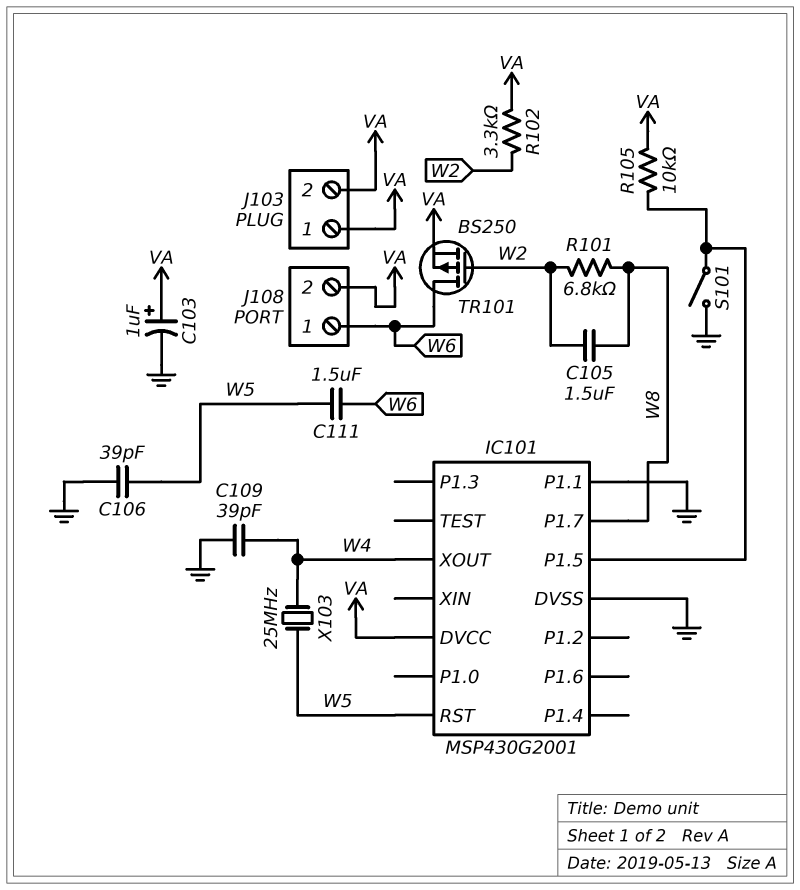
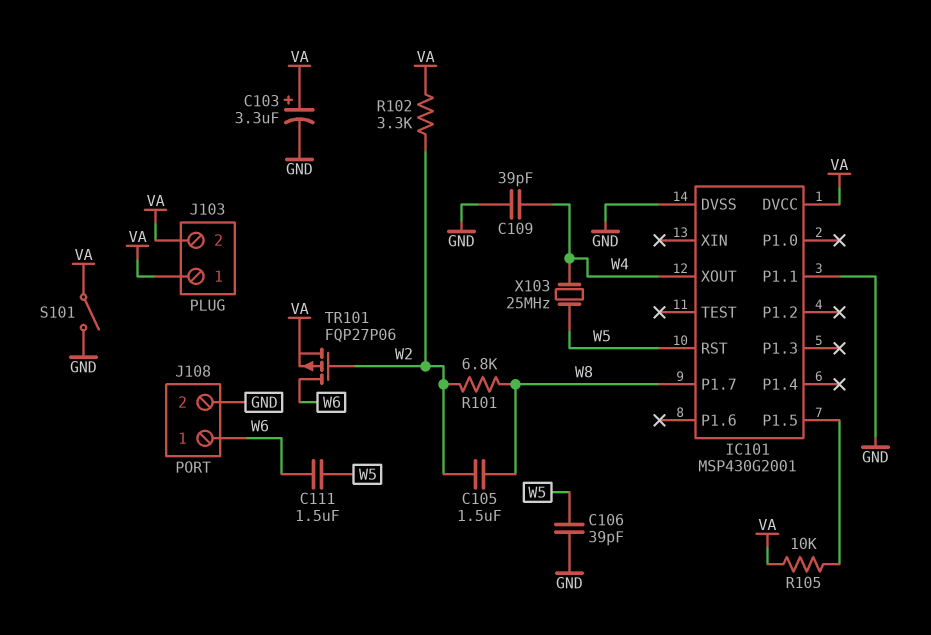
C103: 1uF (plus VA, minus GND) -> 3.3uF (plus VA, minus GND)
J108 pin 2: VA -> GND
S101: switch (GND, IC101/P1.5) -> switch (GND, VA)
TR101: PMOS BS250 (G W2, D W6, S VA) -> PMOS FQP27P06 (G W2, D W6, S VA)

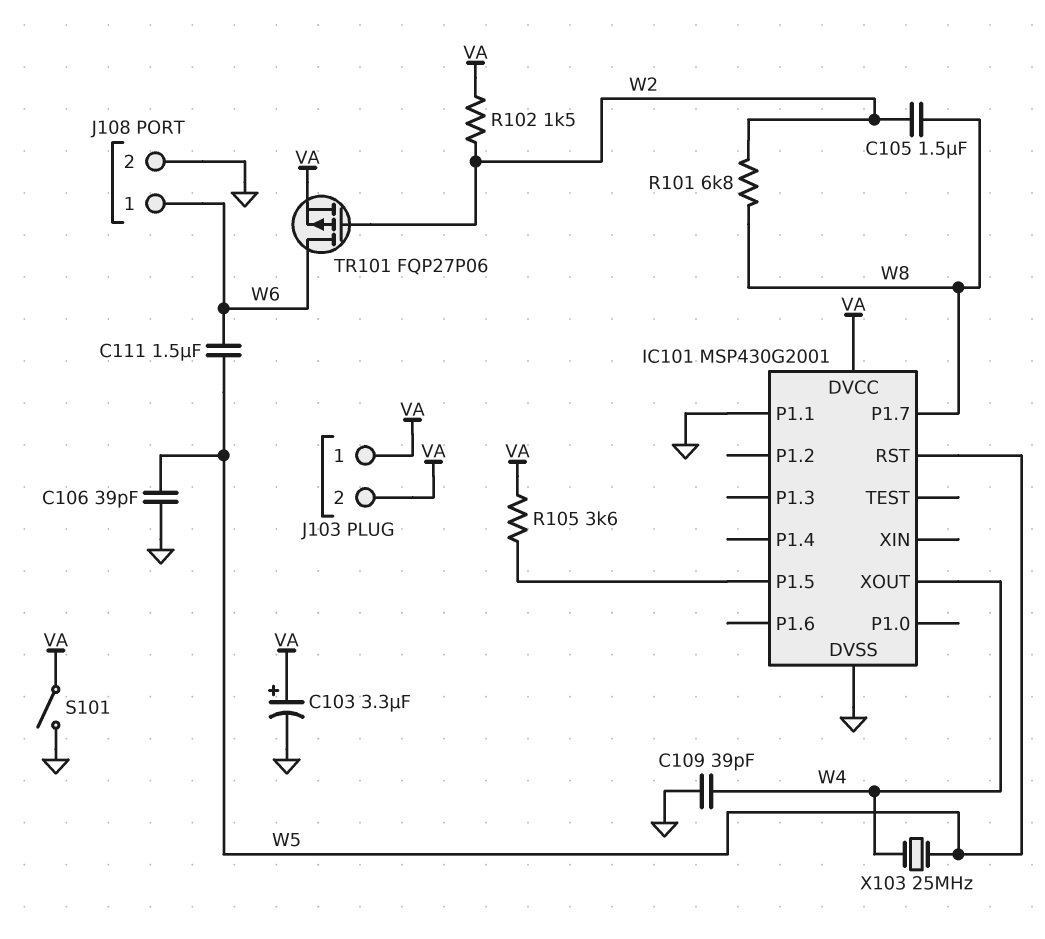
R102: 3.3k (VA, W2) -> 1.5k (VA, W2)
R105: 10k (IC101/P1.5, VA) -> 3.6k (IC101/P1.5, VA)

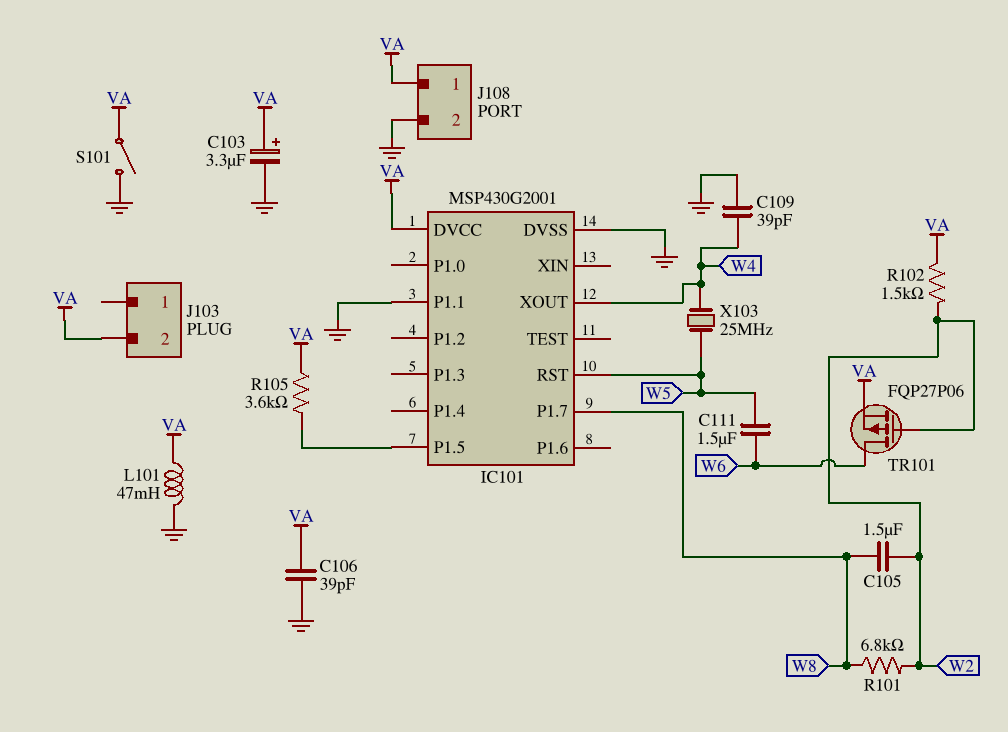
C106: 39pF (GND, W5) -> 39pF (GND, VA)
J103 pin 1: VA -> none
J108 pin 1: W6 -> VA
L101: none -> 47mH (GND, VA)

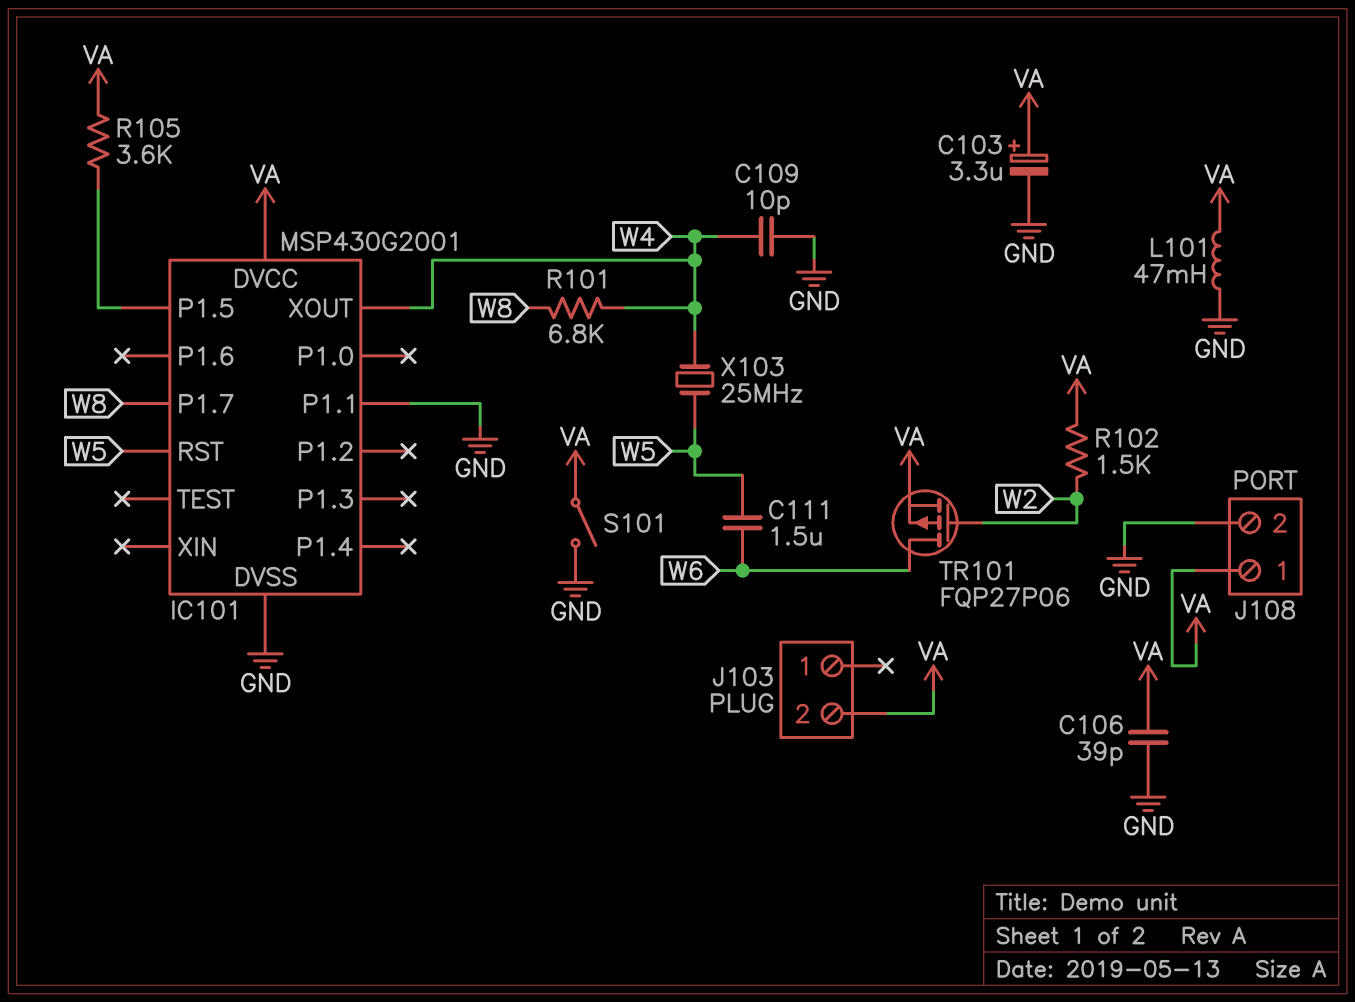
C105: 1.5uF (W2, W8) -> none
C109: 39pF (GND, W4) -> 10pF (GND, W4)
R101: 6.8k (W2, W8) -> 6.8k (W4, W8)

